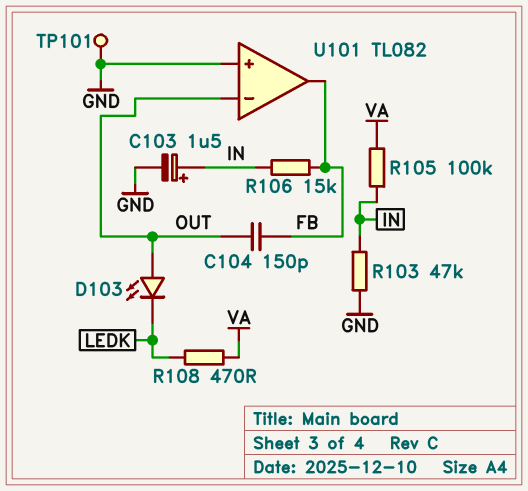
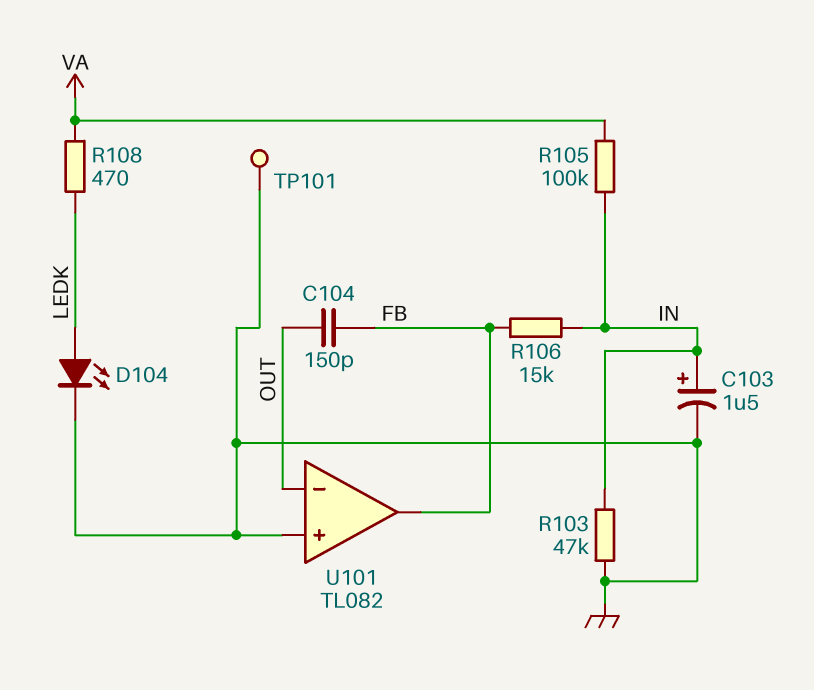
D103: LED (A OUT, K LEDK) -> none
D104: none -> LED (A LEDK, K GND)

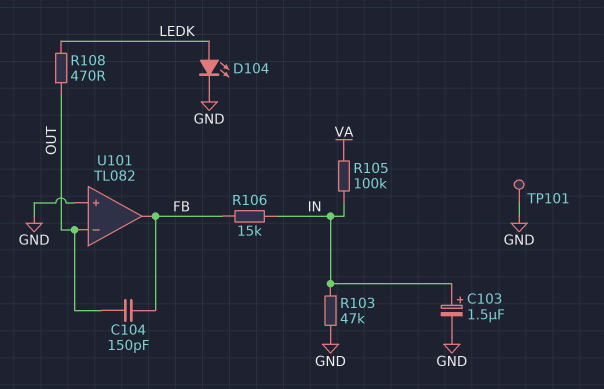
R108: 470 (LEDK, VA) -> 470 (LEDK, OUT)

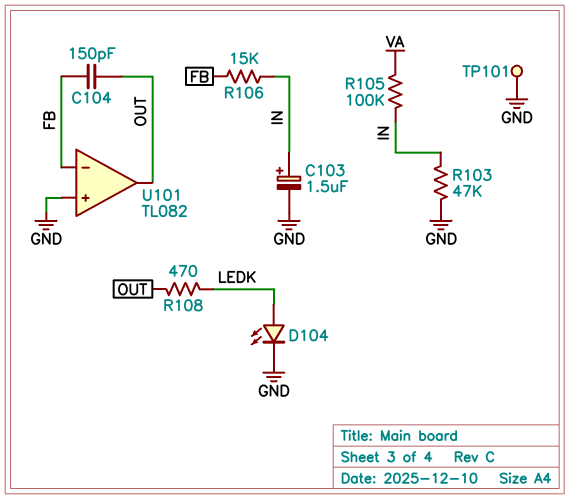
U101 pin in-: OUT -> FB
U101 pin out: FB -> OUT

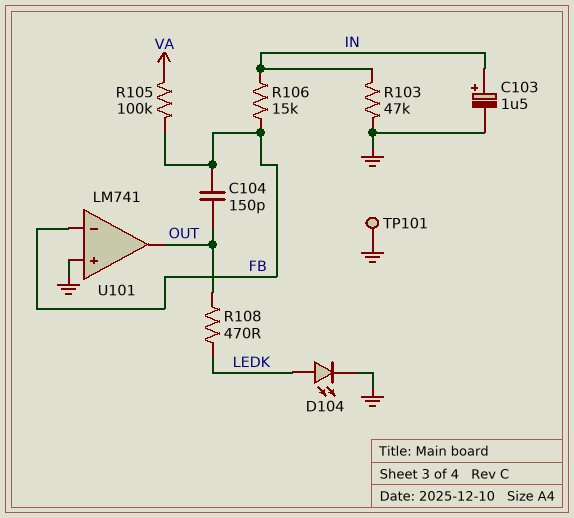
R105: 100k (IN, VA) -> 100k (FB, VA)
U101: TL082 -> LM741

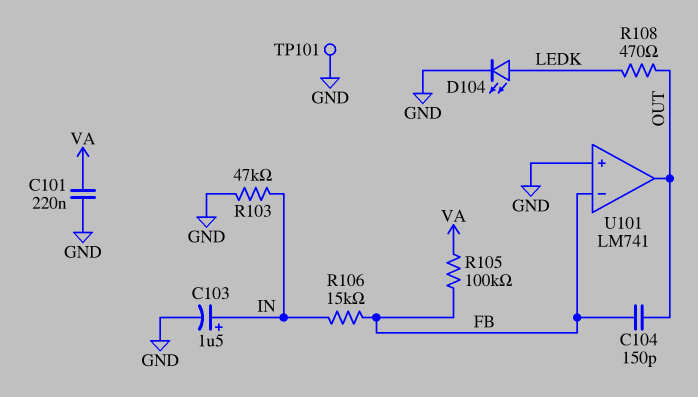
C101: none -> 220nF (GND, VA)

